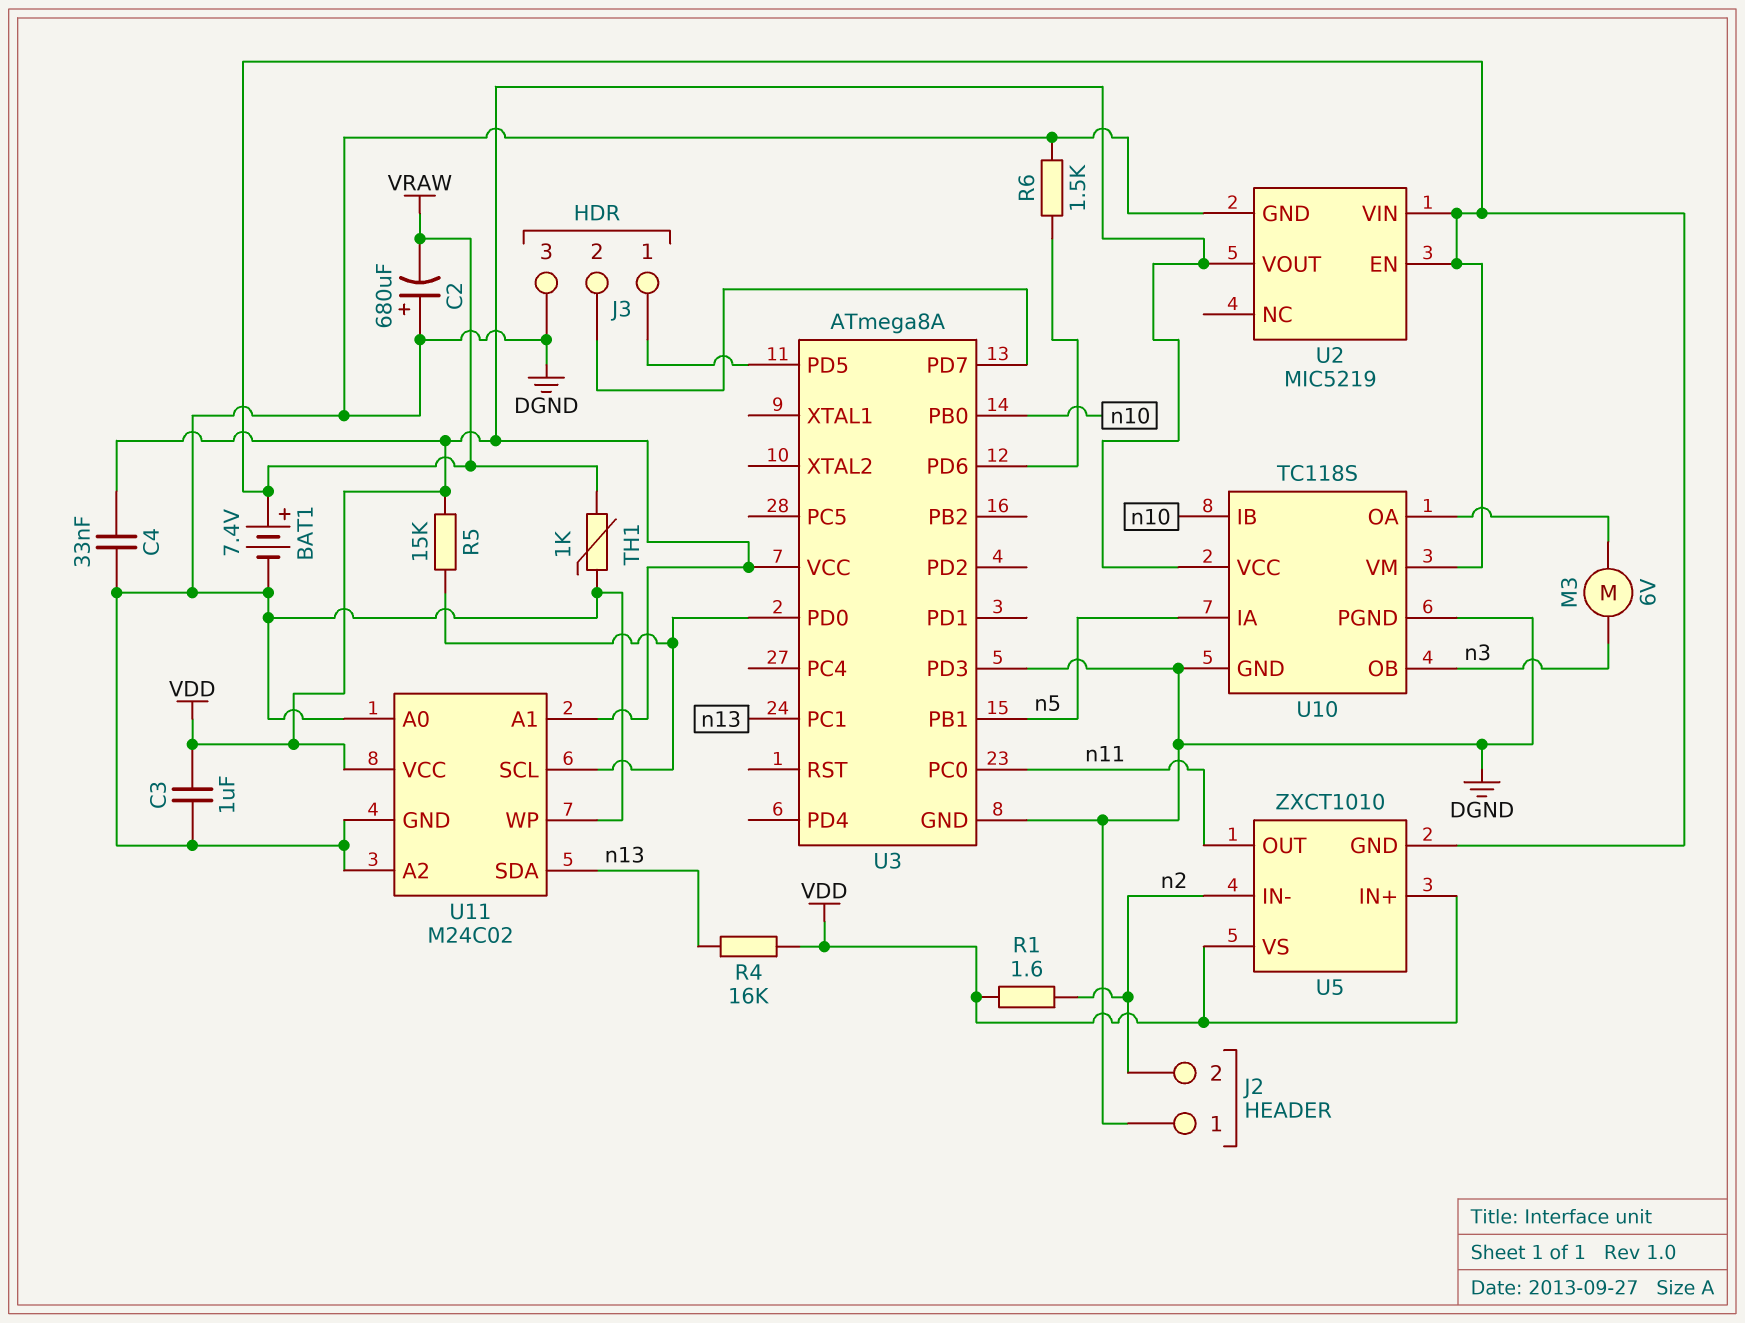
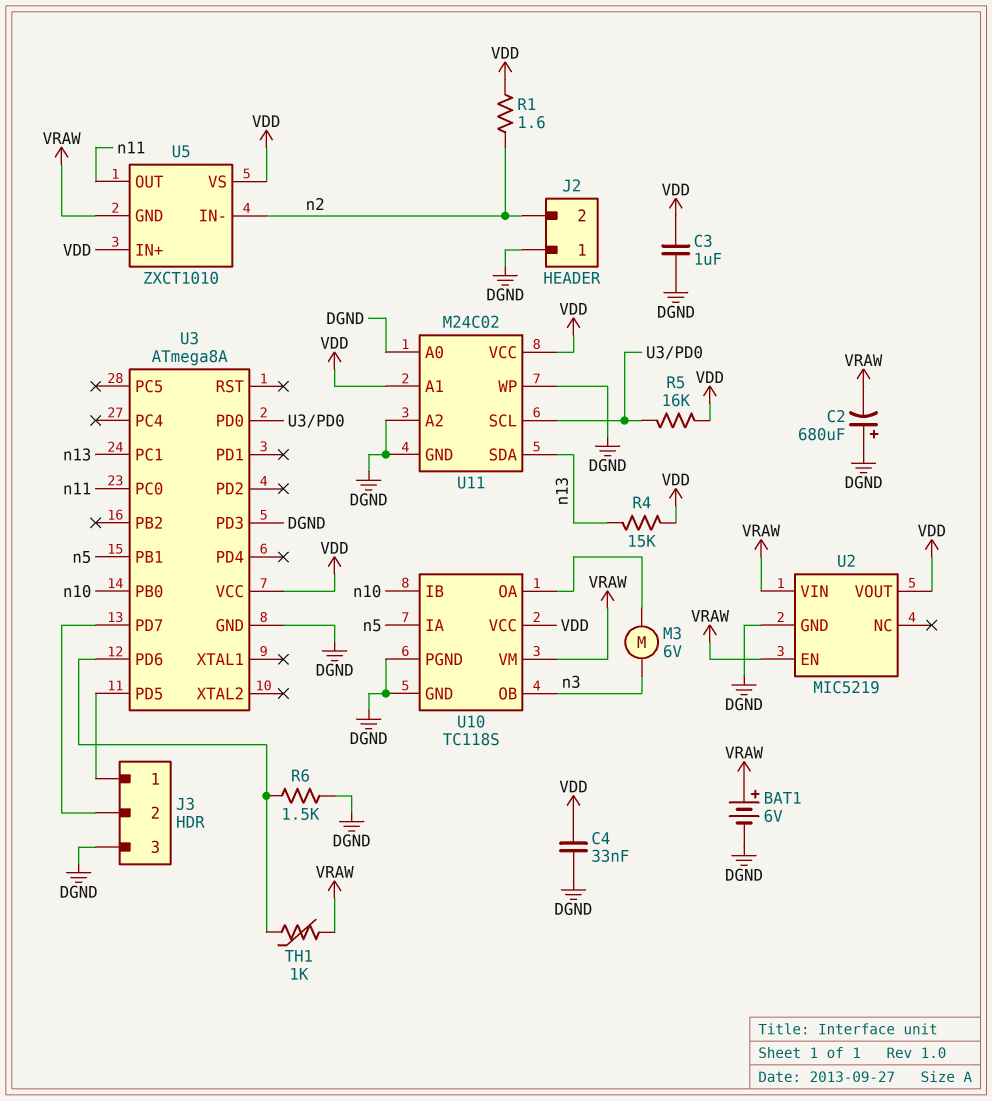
BAT1: 7.4V (plus VRAW, minus DGND) -> 6V (plus VRAW, minus DGND)
R4: 16k (VDD, n13) -> 15k (VDD, n13)
R5: 15k (U3/PD0, VDD) -> 16k (U3/PD0, VDD)
TH1: 1k (DGND, VRAW) -> 1k (U3/PD6, VRAW)

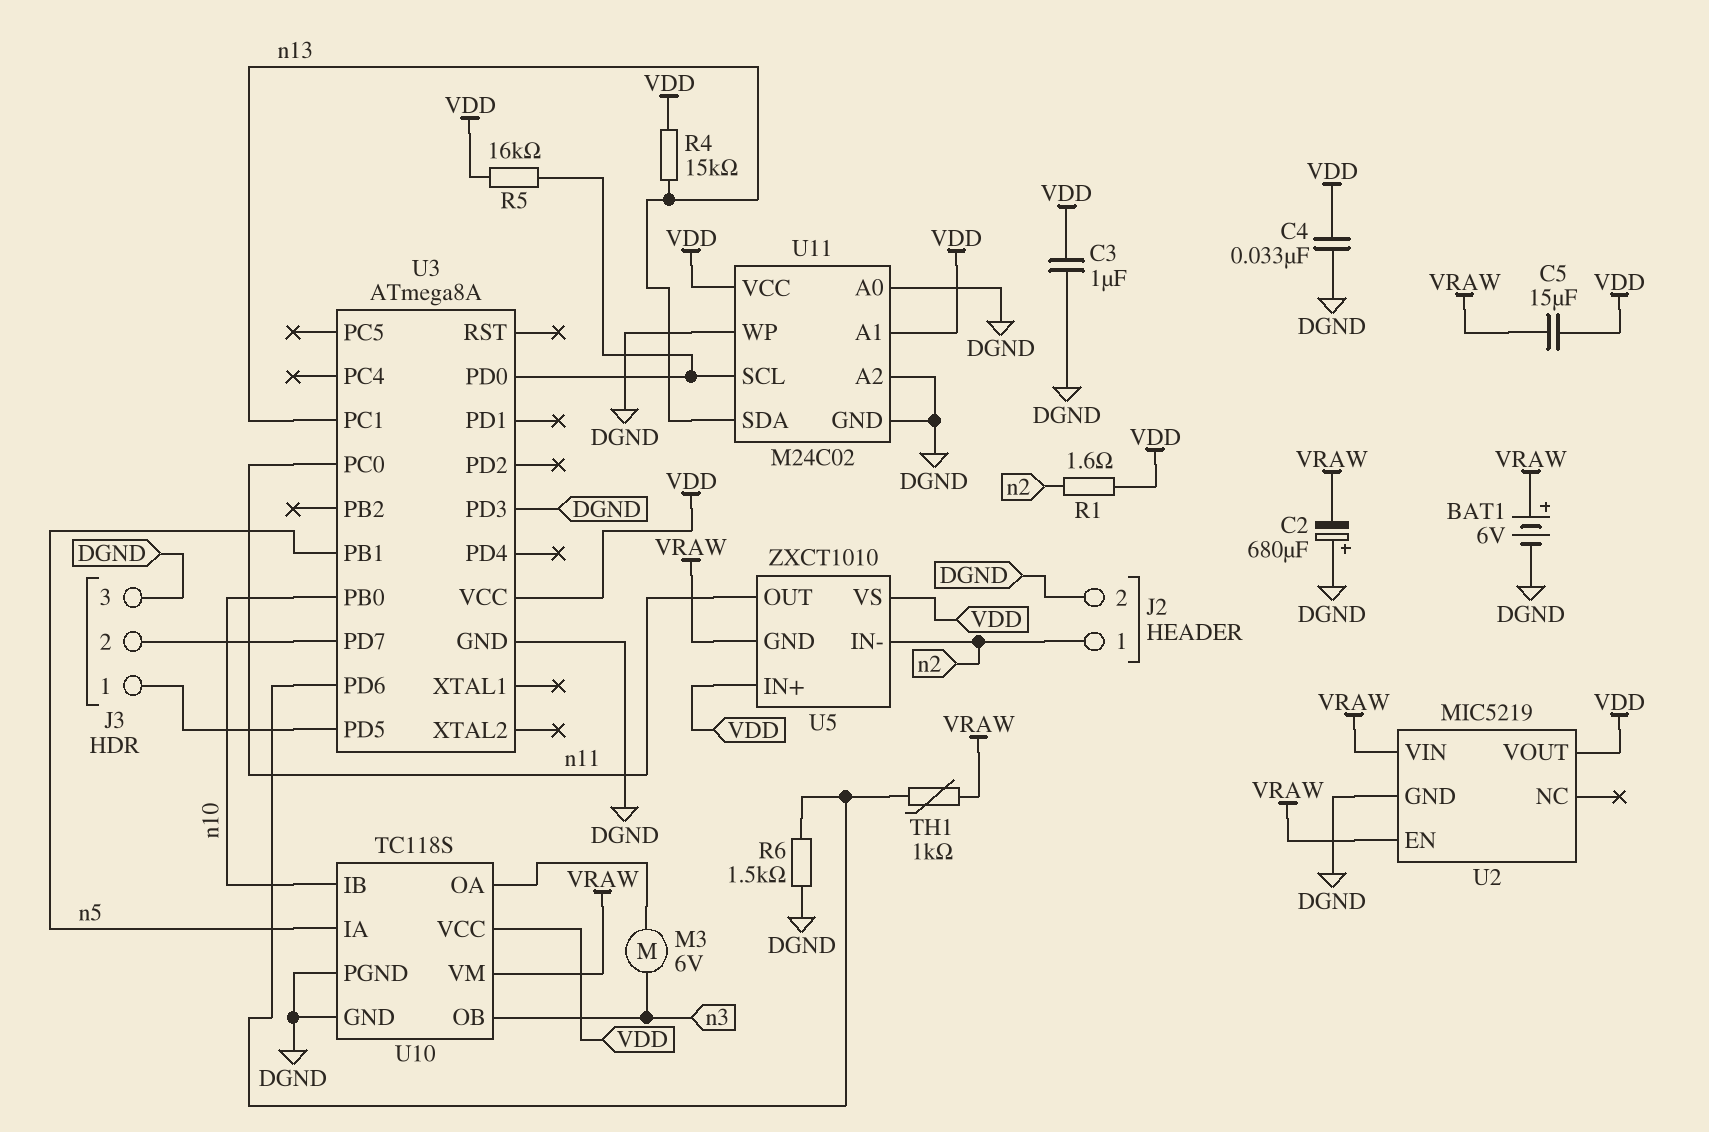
C5: none -> 15uF (VDD, VRAW)
J2 pin 1: DGND -> n2
J2 pin 2: n2 -> DGND

